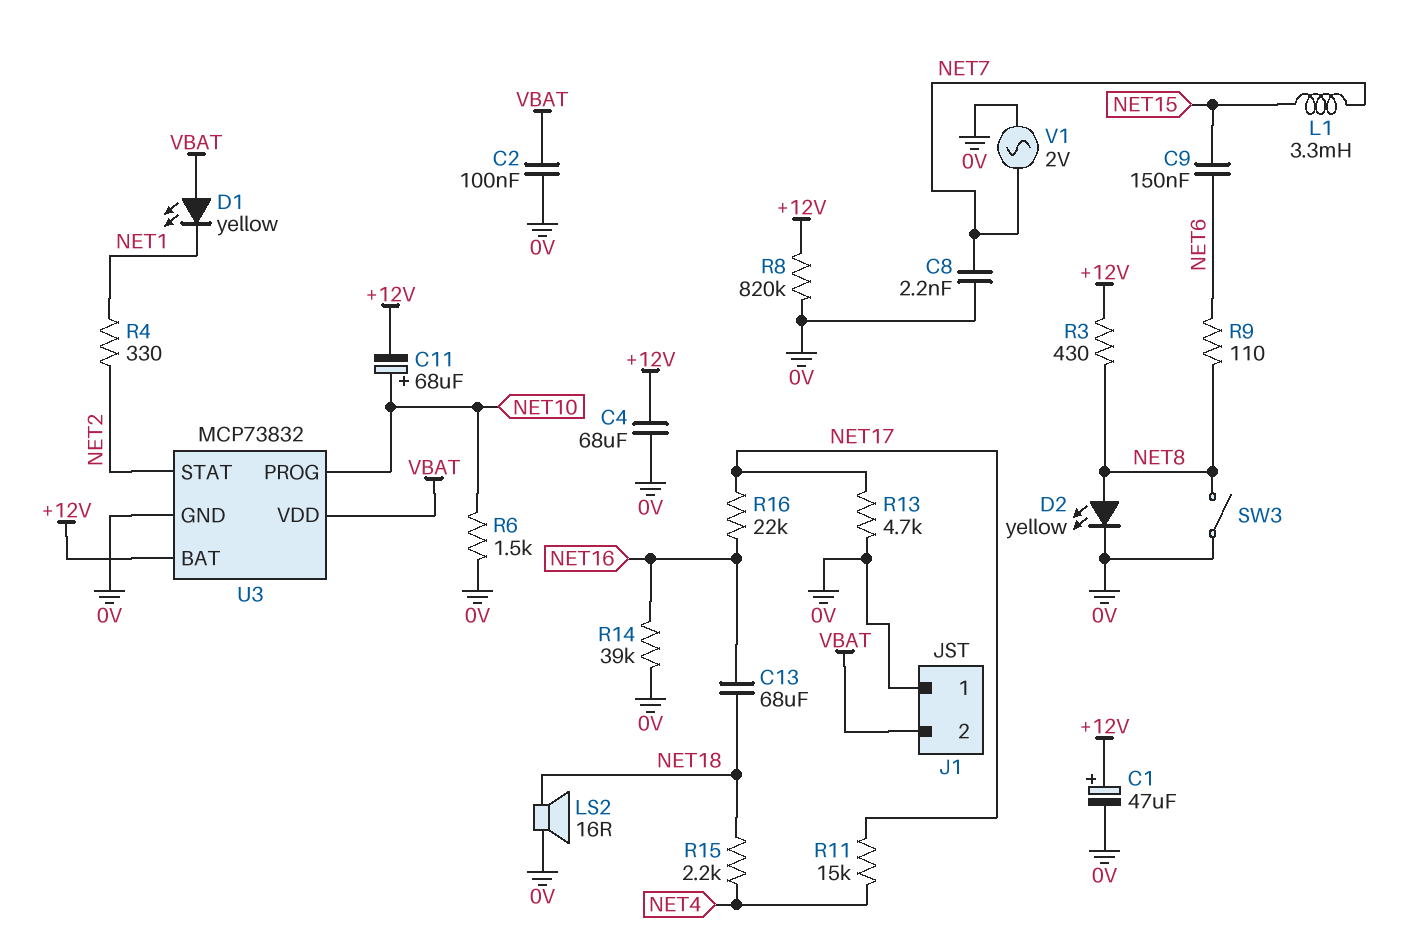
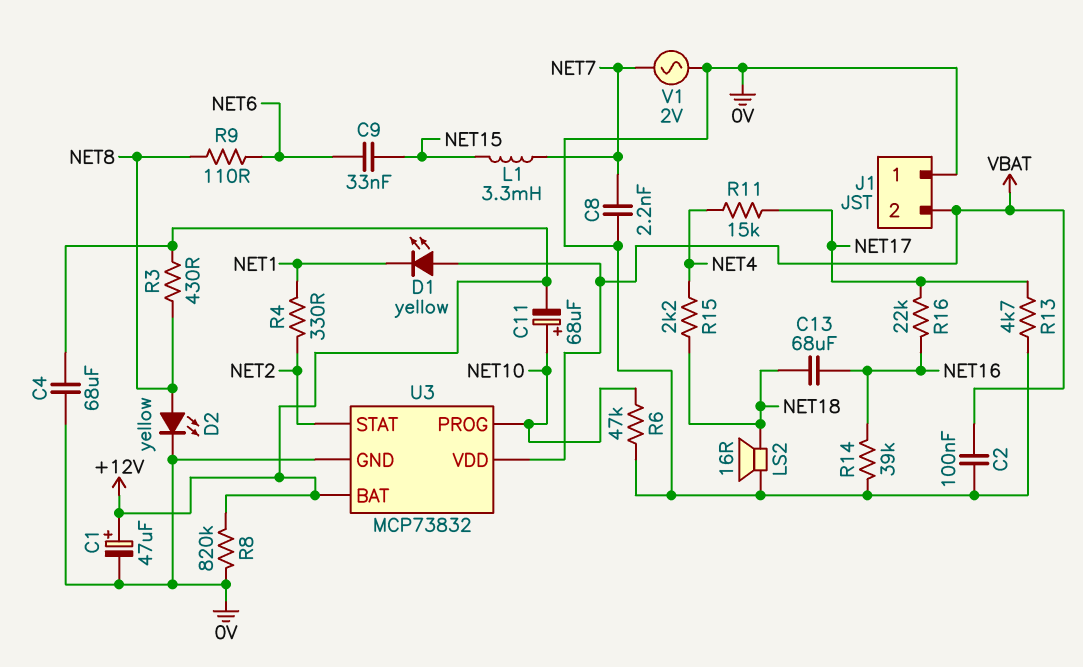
C9: 150nF (NET6, NET15) -> 33nF (NET6, NET15)
R6: 1.5k (0V, NET10) -> 47k (0V, NET10)
SW3: switch (0V, NET8) -> none

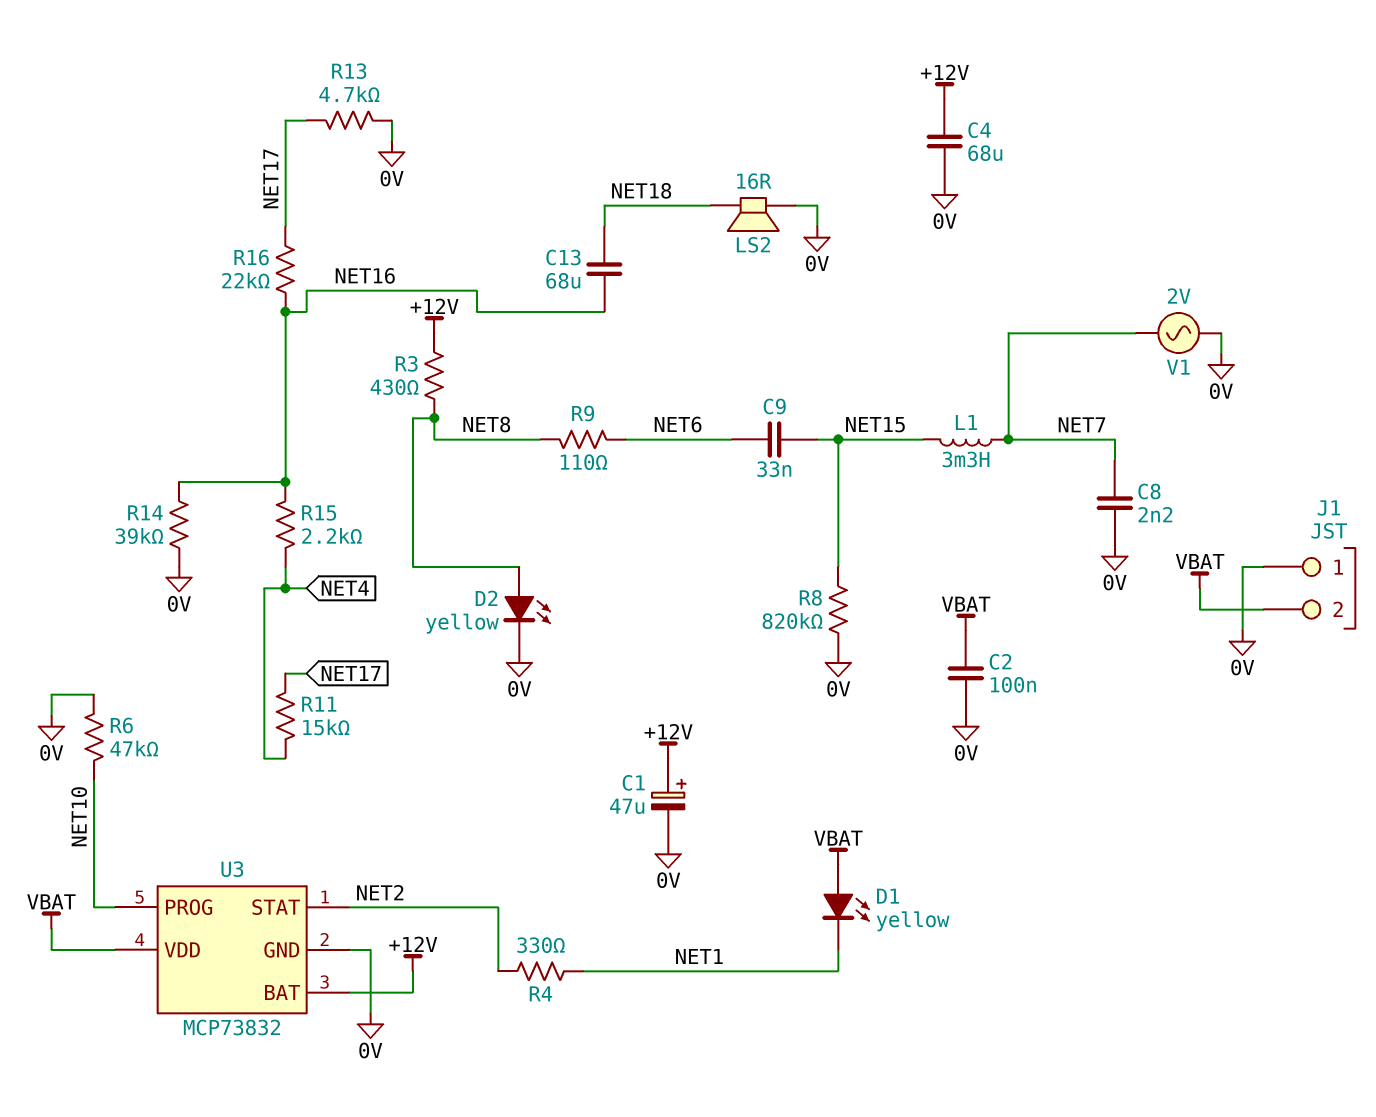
C11: 68uF (plus NET10, minus +12V) -> none
R8: 820k (+12V, 0V) -> 820k (0V, NET15)
R15: 2.2k (NET4, NET18) -> 2.2k (NET4, NET16)

